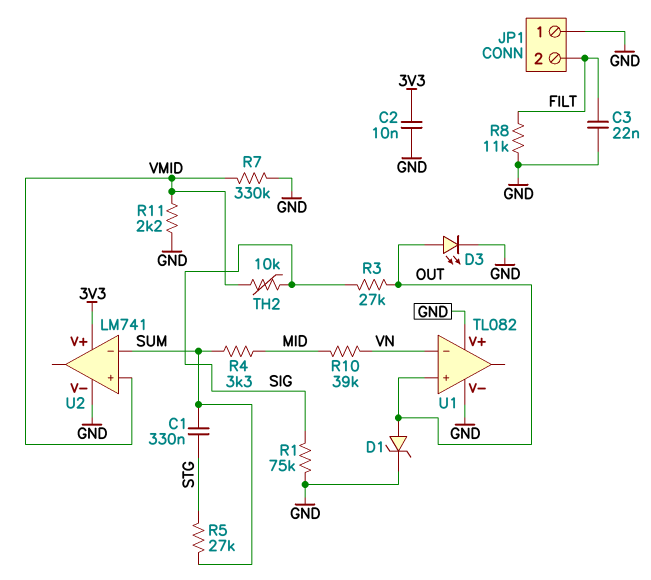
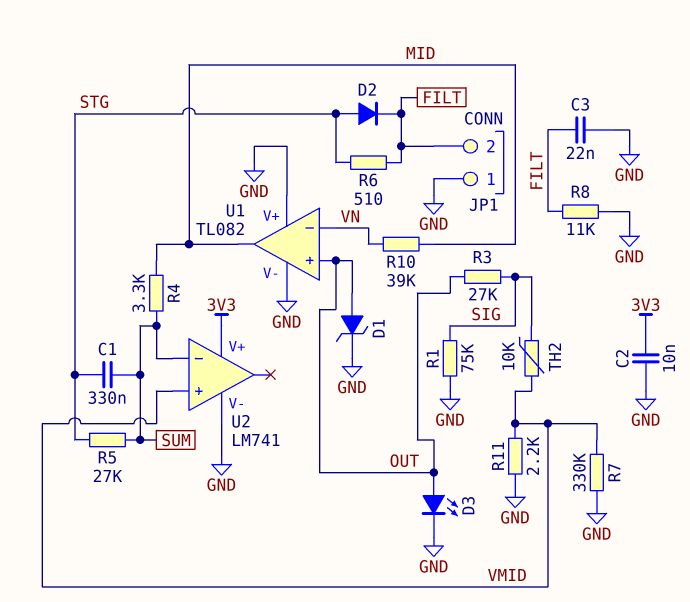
D2: none -> diode (A STG, K FILT)
R6: none -> 510 (FILT, STG)
U1 pin out: none -> MID

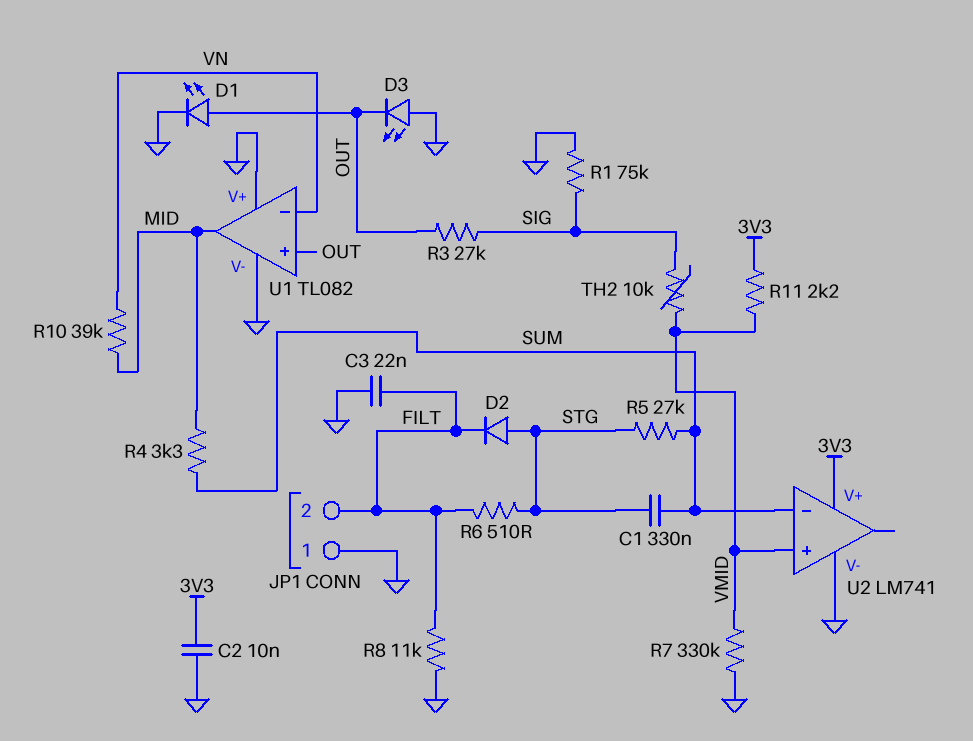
D1: zener (A OUT, K GND) -> LED (A OUT, K GND)
D3: LED (A OUT, K GND) -> LED (A GND, K OUT)
R11: 2.2k (GND, VMID) -> 2.2k (3V3, VMID)

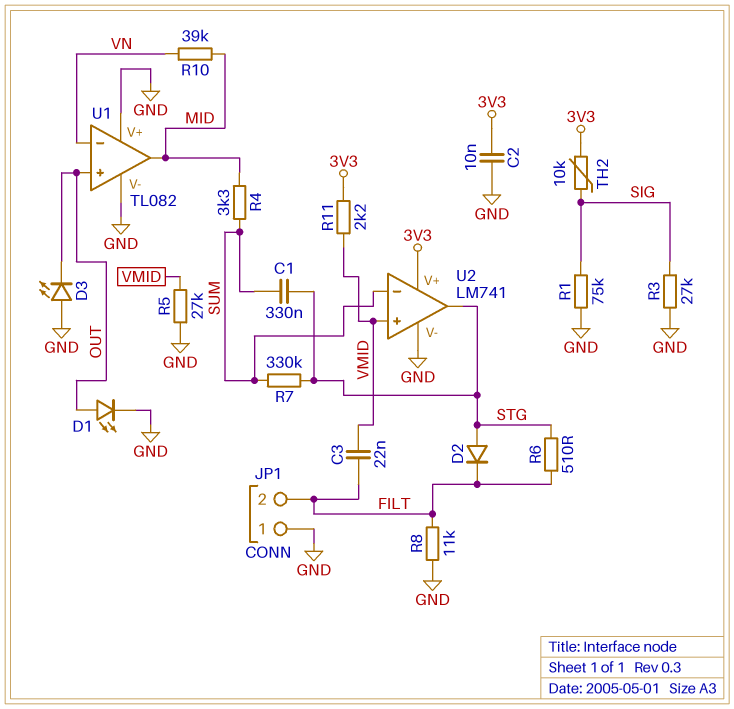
C3: 22nF (FILT, GND) -> 22nF (FILT, VMID)
R3: 27k (OUT, SIG) -> 27k (GND, SIG)
R5: 27k (STG, SUM) -> 27k (GND, VMID)
R7: 330k (GND, VMID) -> 330k (STG, SUM)
TH2: 10k (SIG, VMID) -> 10k (3V3, SIG)
U2 pin out: none -> STG

